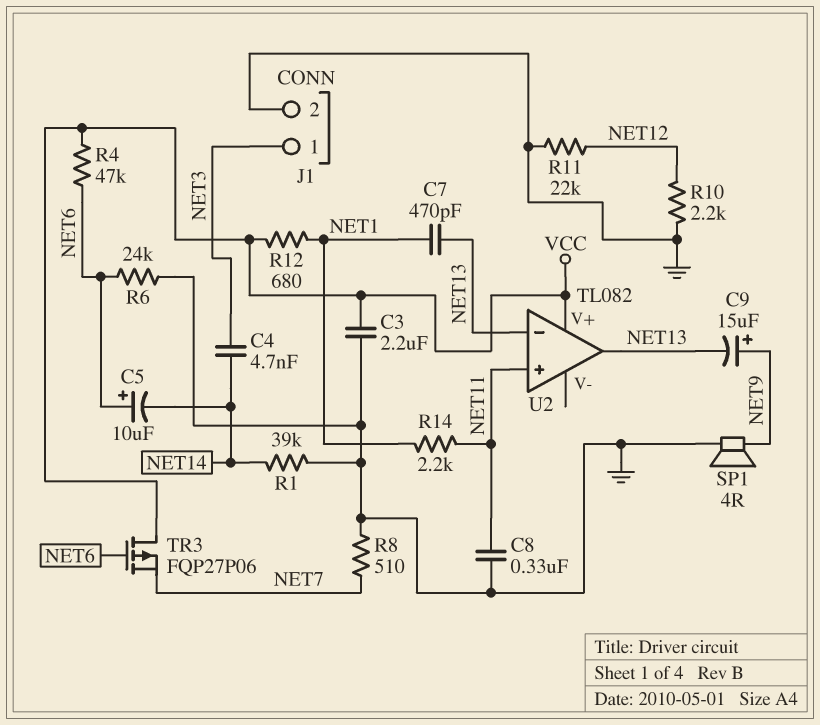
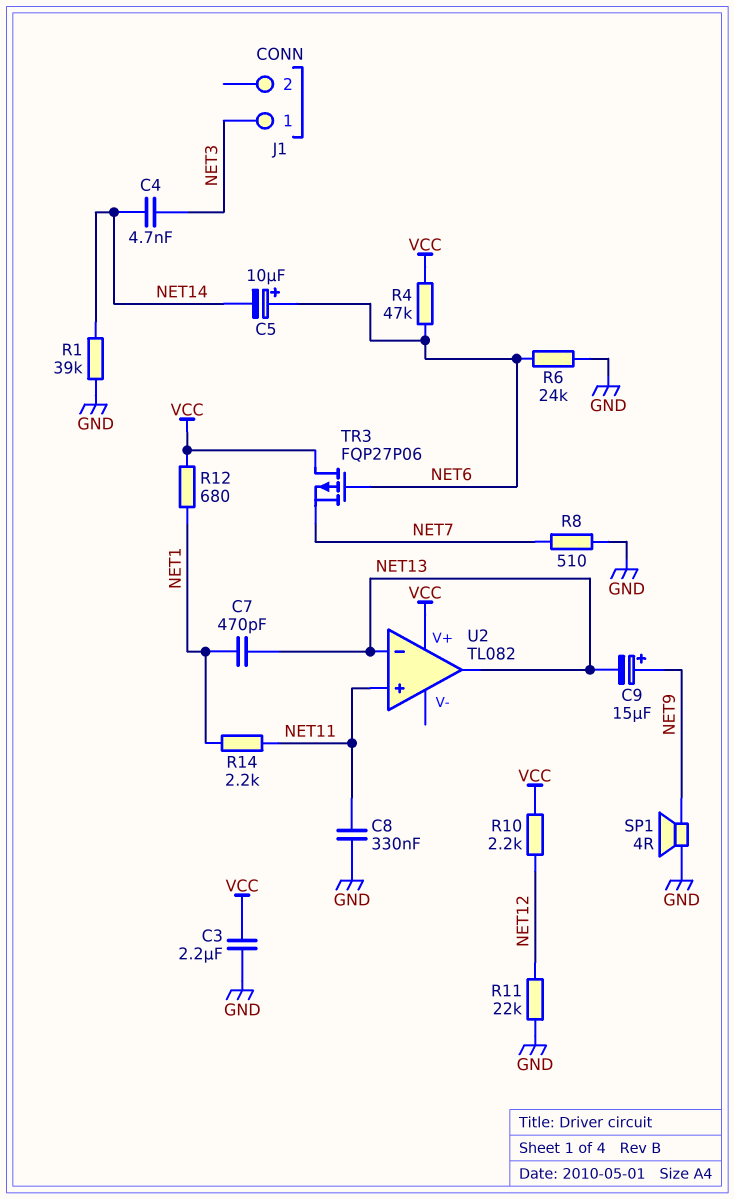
J1 pin 2: GND -> none
R10: 2.2k (GND, NET12) -> 2.2k (NET12, VCC)

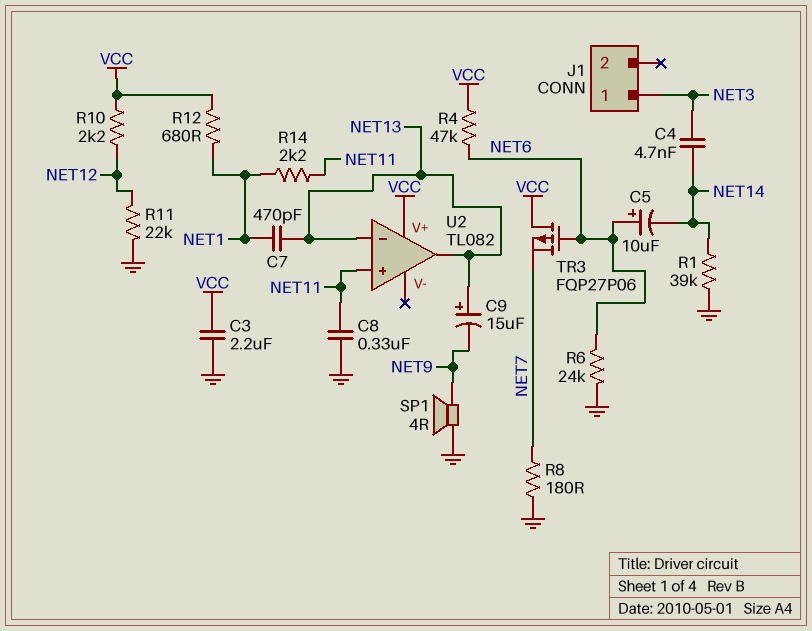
C9: 15uF (plus NET9, minus NET13) -> 15uF (plus NET13, minus NET9)
R8: 510 (GND, NET7) -> 180 (GND, NET7)

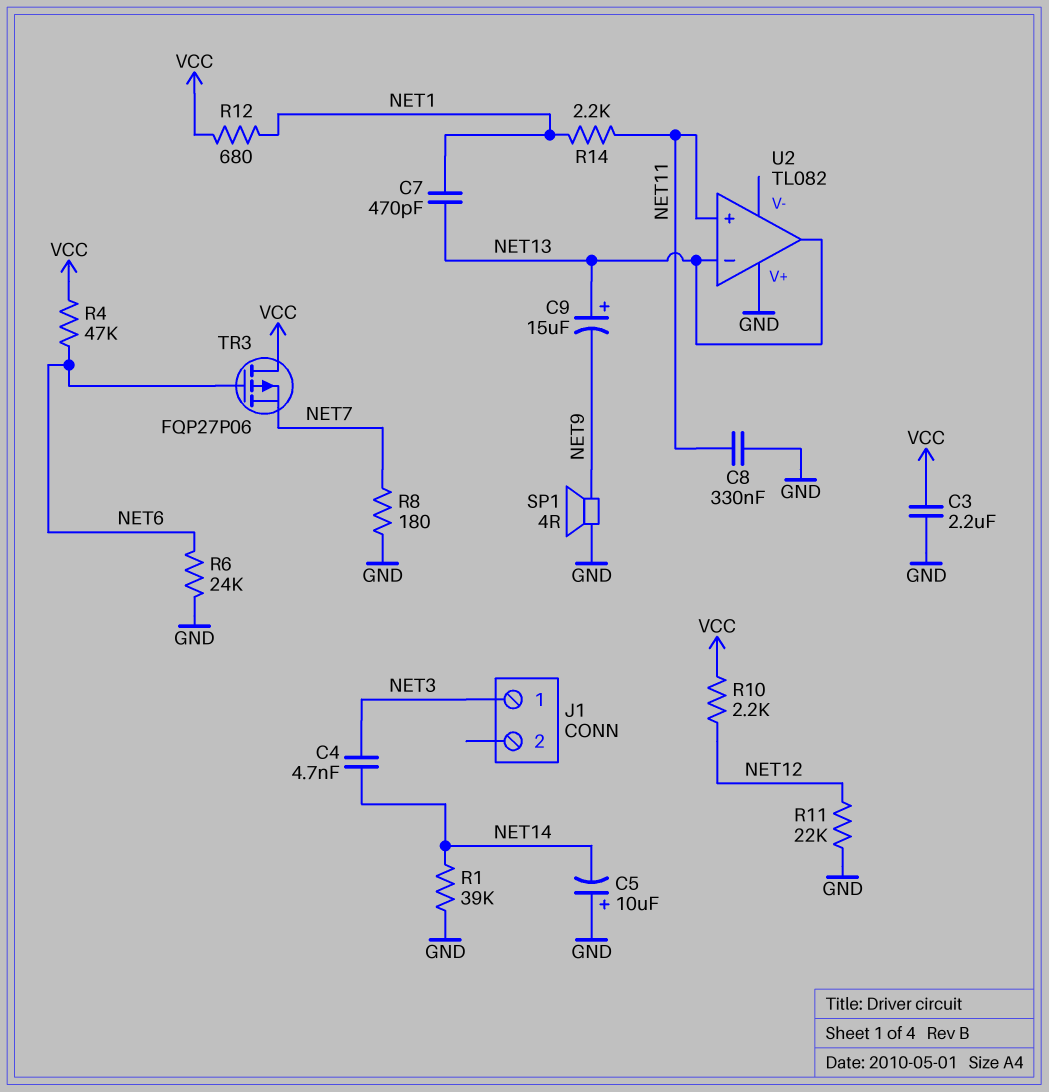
C5: 10uF (plus NET6, minus NET14) -> 10uF (plus GND, minus NET14)
U2 pin V+: VCC -> GND

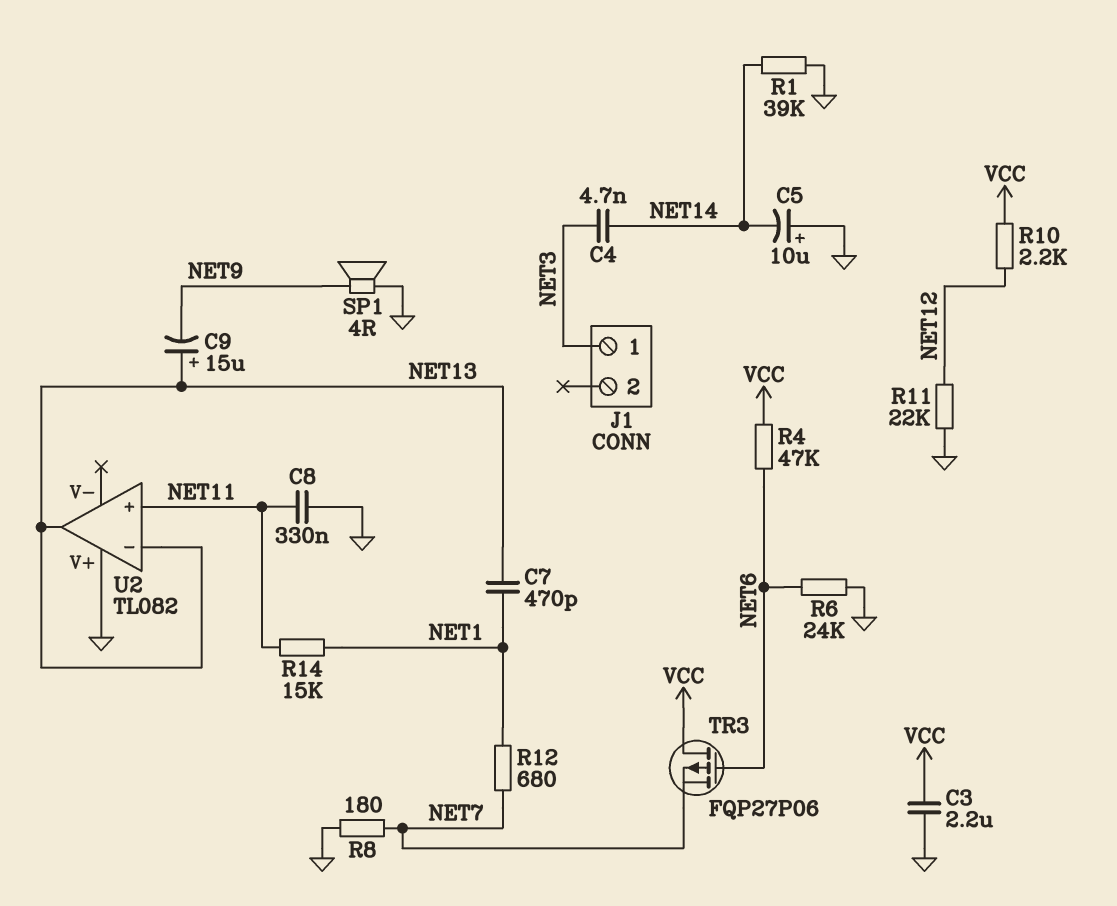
R12: 680 (NET1, VCC) -> 680 (NET1, NET7)
R14: 2.2k (NET1, NET11) -> 15k (NET1, NET11)

